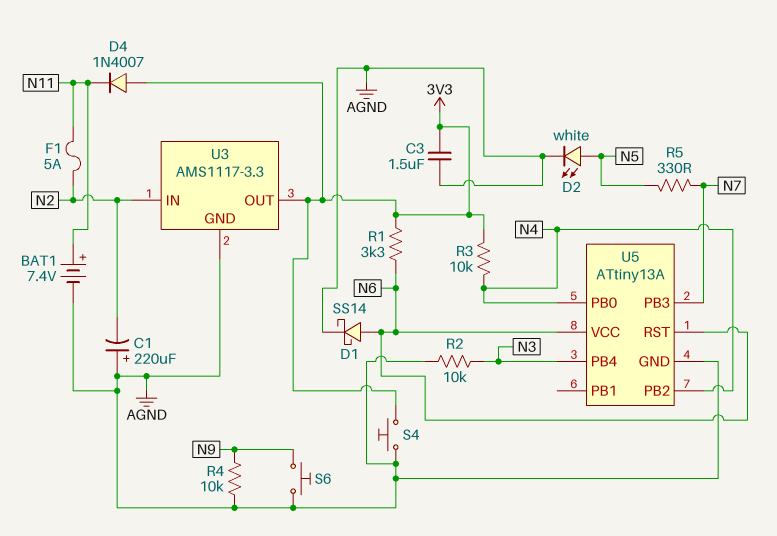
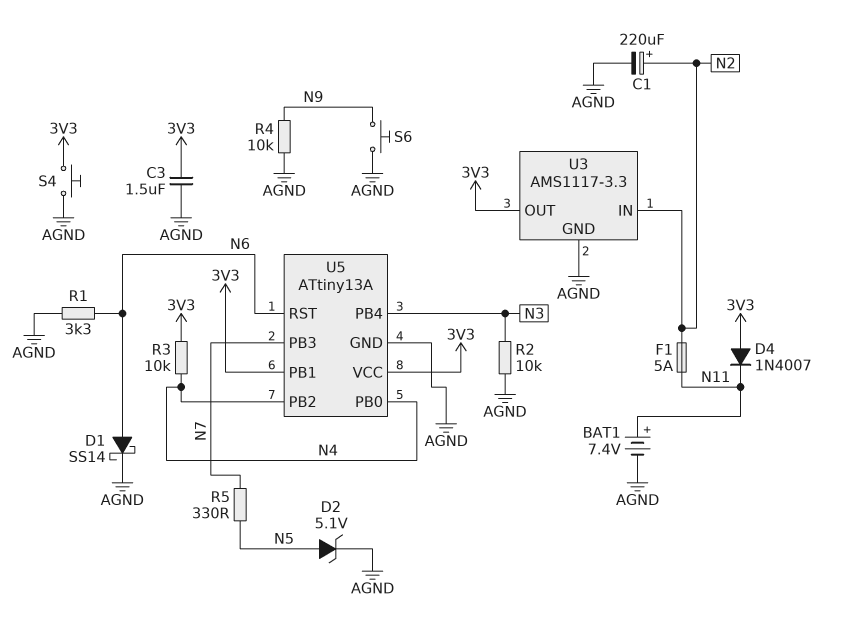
C1: 220uF (plus AGND, minus N2) -> 220uF (plus N2, minus AGND)
D2: LED white (A N5, K AGND) -> zener 5.1V (A N5, K AGND)
R1: 3.3k (3V3, N6) -> 3.3k (AGND, N6)
U5 pin PB1: none -> 3V3
U5 pin VCC: N6 -> 3V3

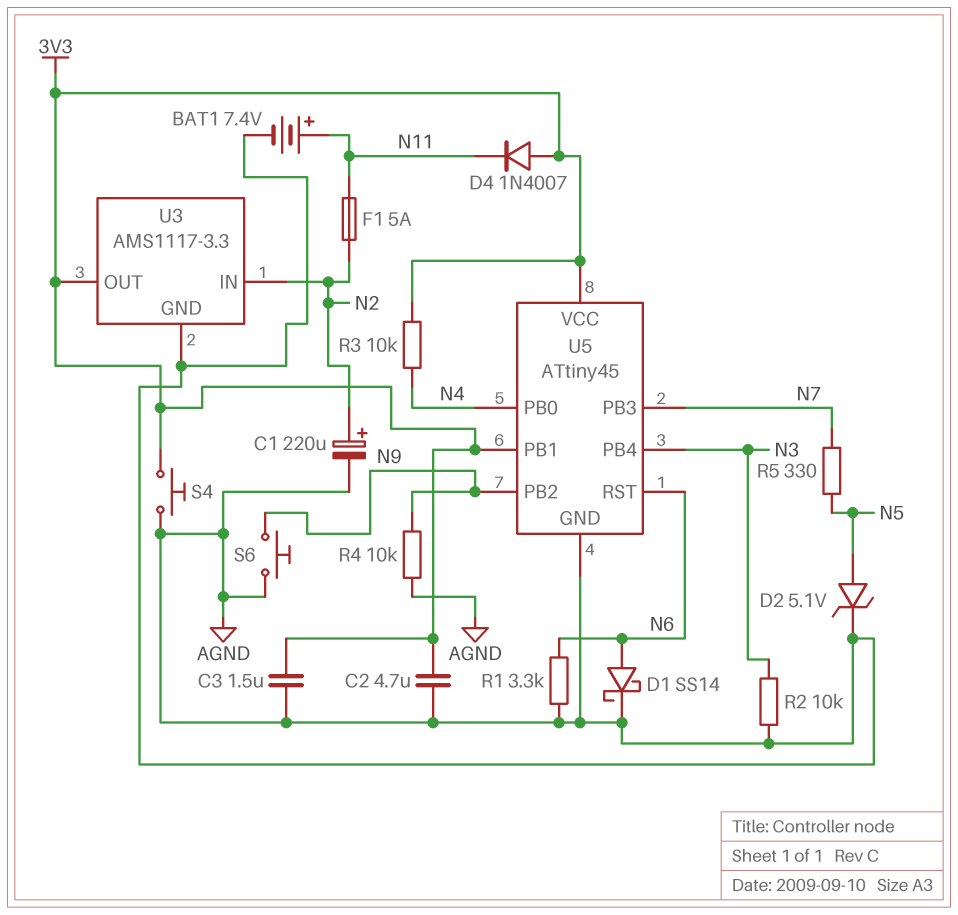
C2: none -> 4.7uF (3V3, AGND)
U5: ATtiny13A -> ATtiny45
U5 pin PB2: N4 -> N9

